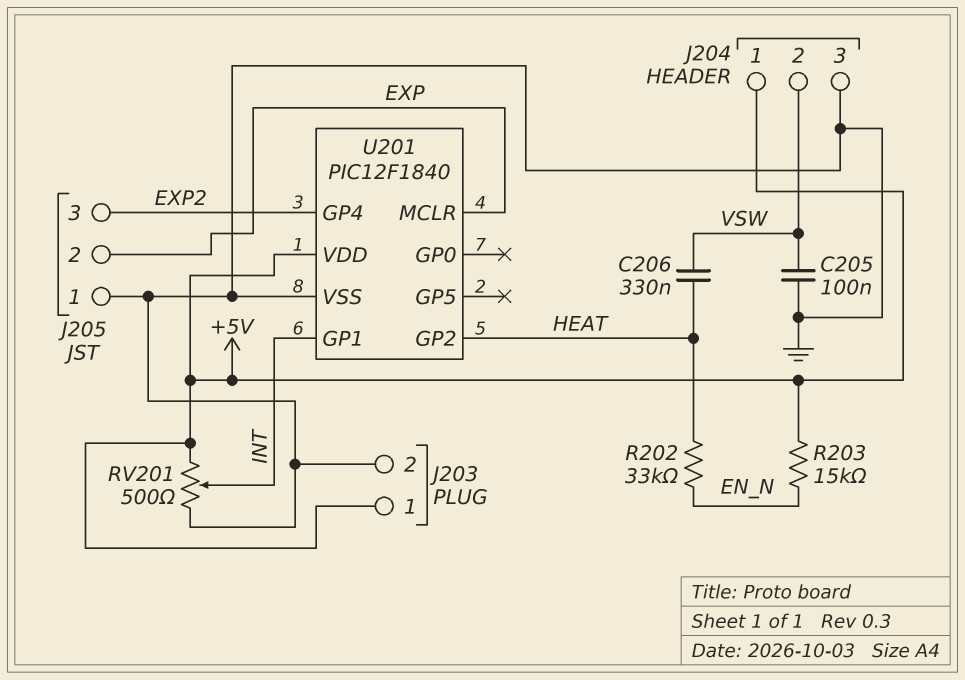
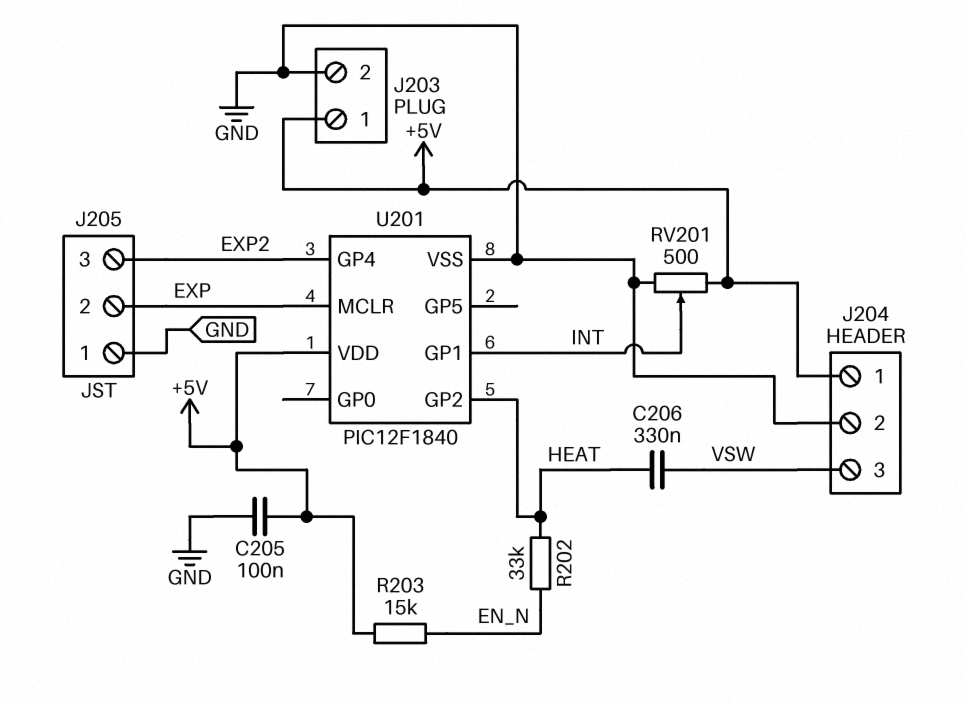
C205: 100nF (GND, VSW) -> 100nF (+5V, GND)
J204 pin 2: VSW -> GND
J204 pin 3: GND -> VSW

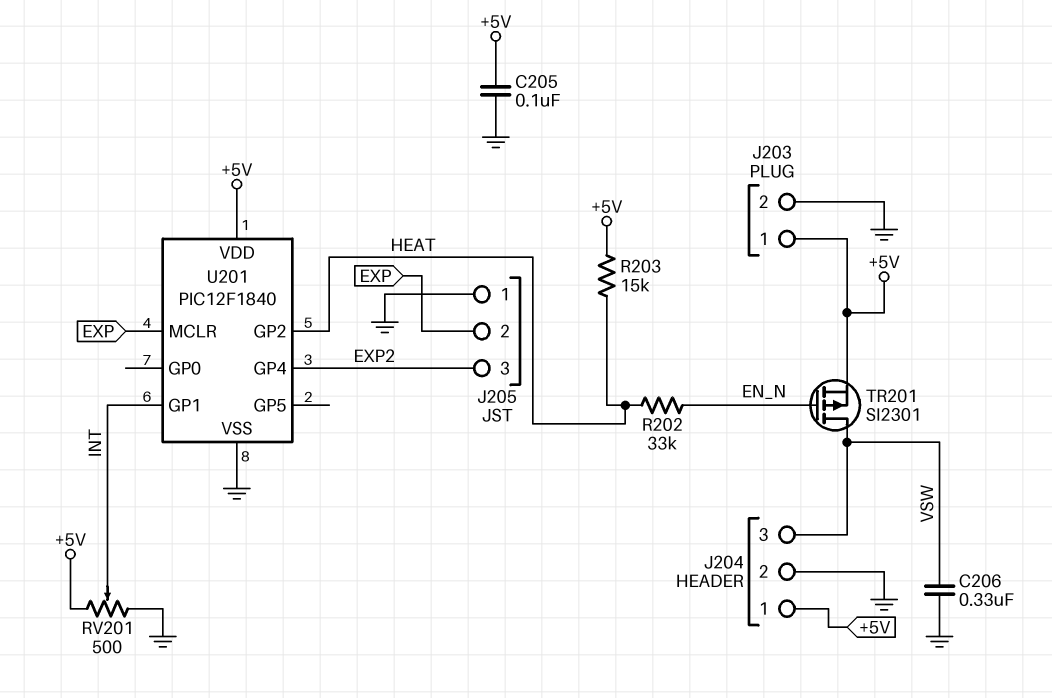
C206: 330nF (HEAT, VSW) -> 330nF (GND, VSW)
R203: 15k (+5V, EN_N) -> 15k (+5V, HEAT)
TR201: none -> PMOS SI2301 (G EN_N, D VSW, S +5V)

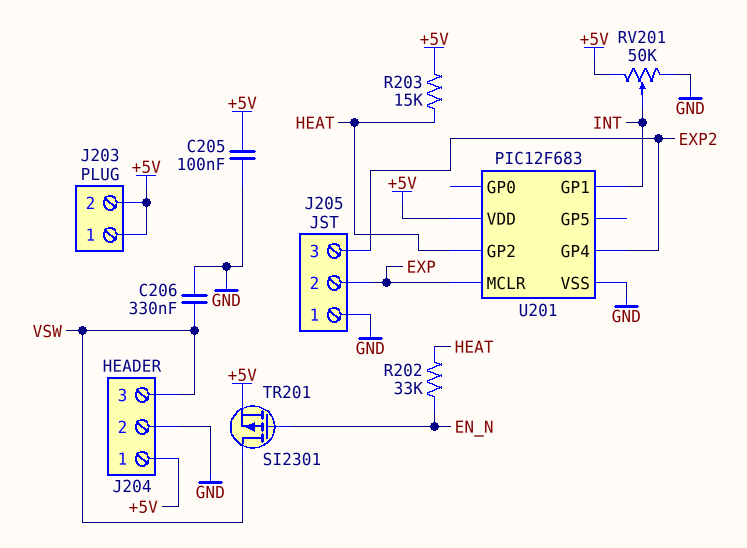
J203 pin 2: GND -> +5V
RV201: 500 (+5V, GND, wiper INT) -> 50k (+5V, GND, wiper INT)
U201: PIC12F1840 -> PIC12F683

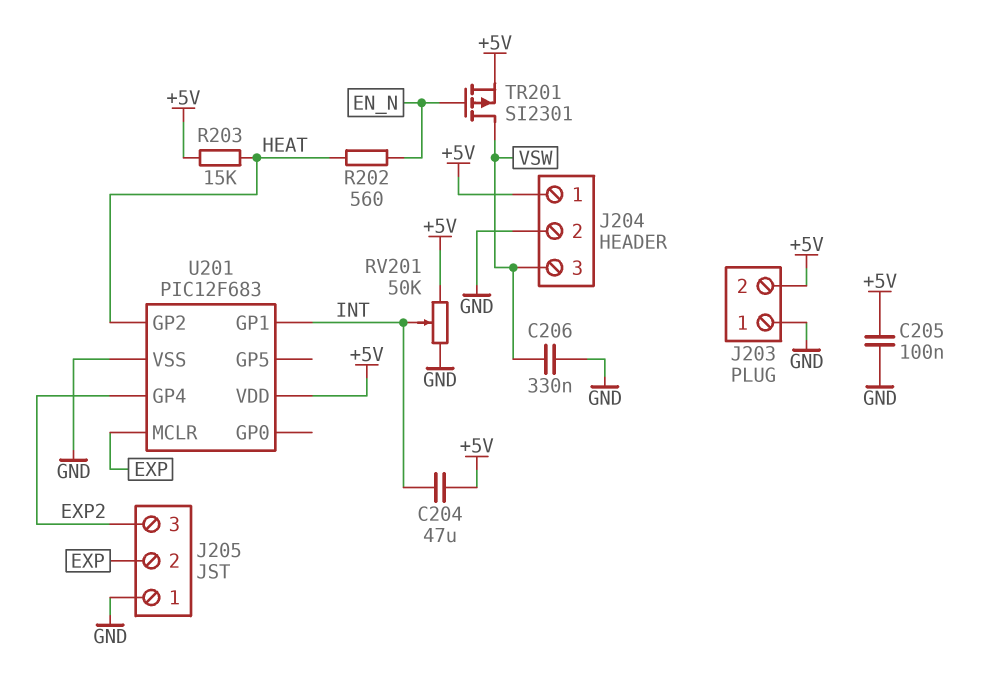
C204: none -> 47uF (+5V, INT)
J203 pin 1: +5V -> GND
R202: 33k (EN_N, HEAT) -> 560 (EN_N, HEAT)

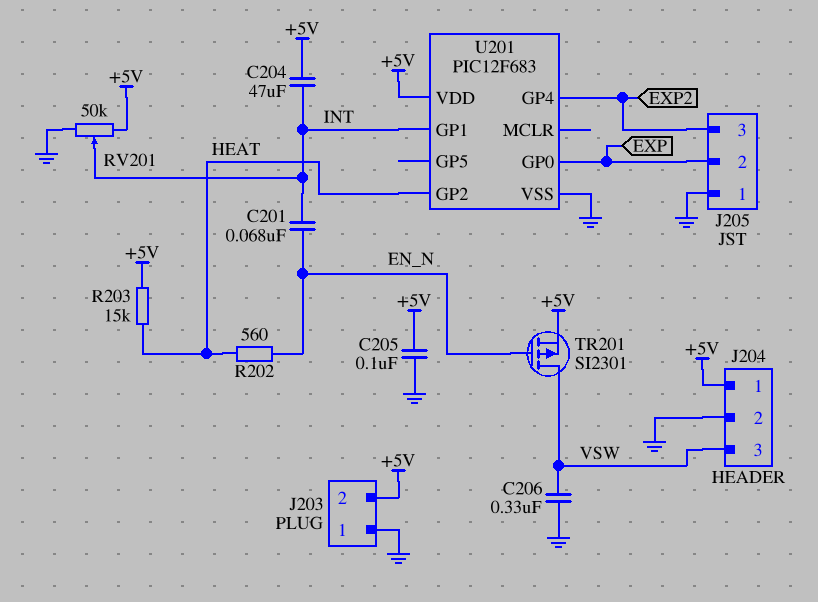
C201: none -> 68nF (EN_N, INT)
U201 pin GP0: none -> EXP
U201 pin MCLR: EXP -> none

